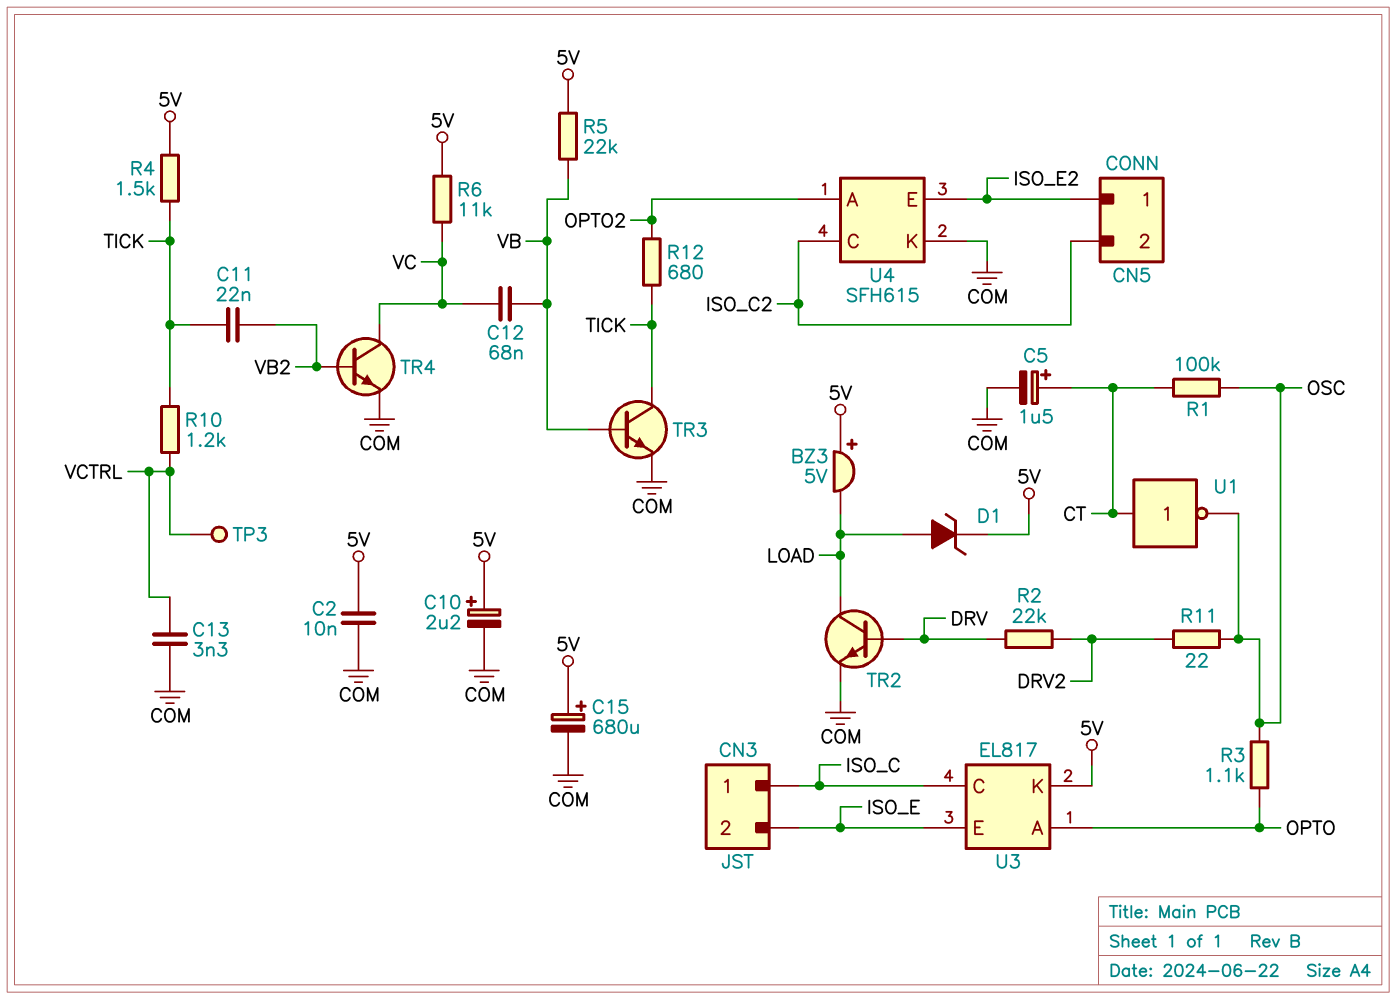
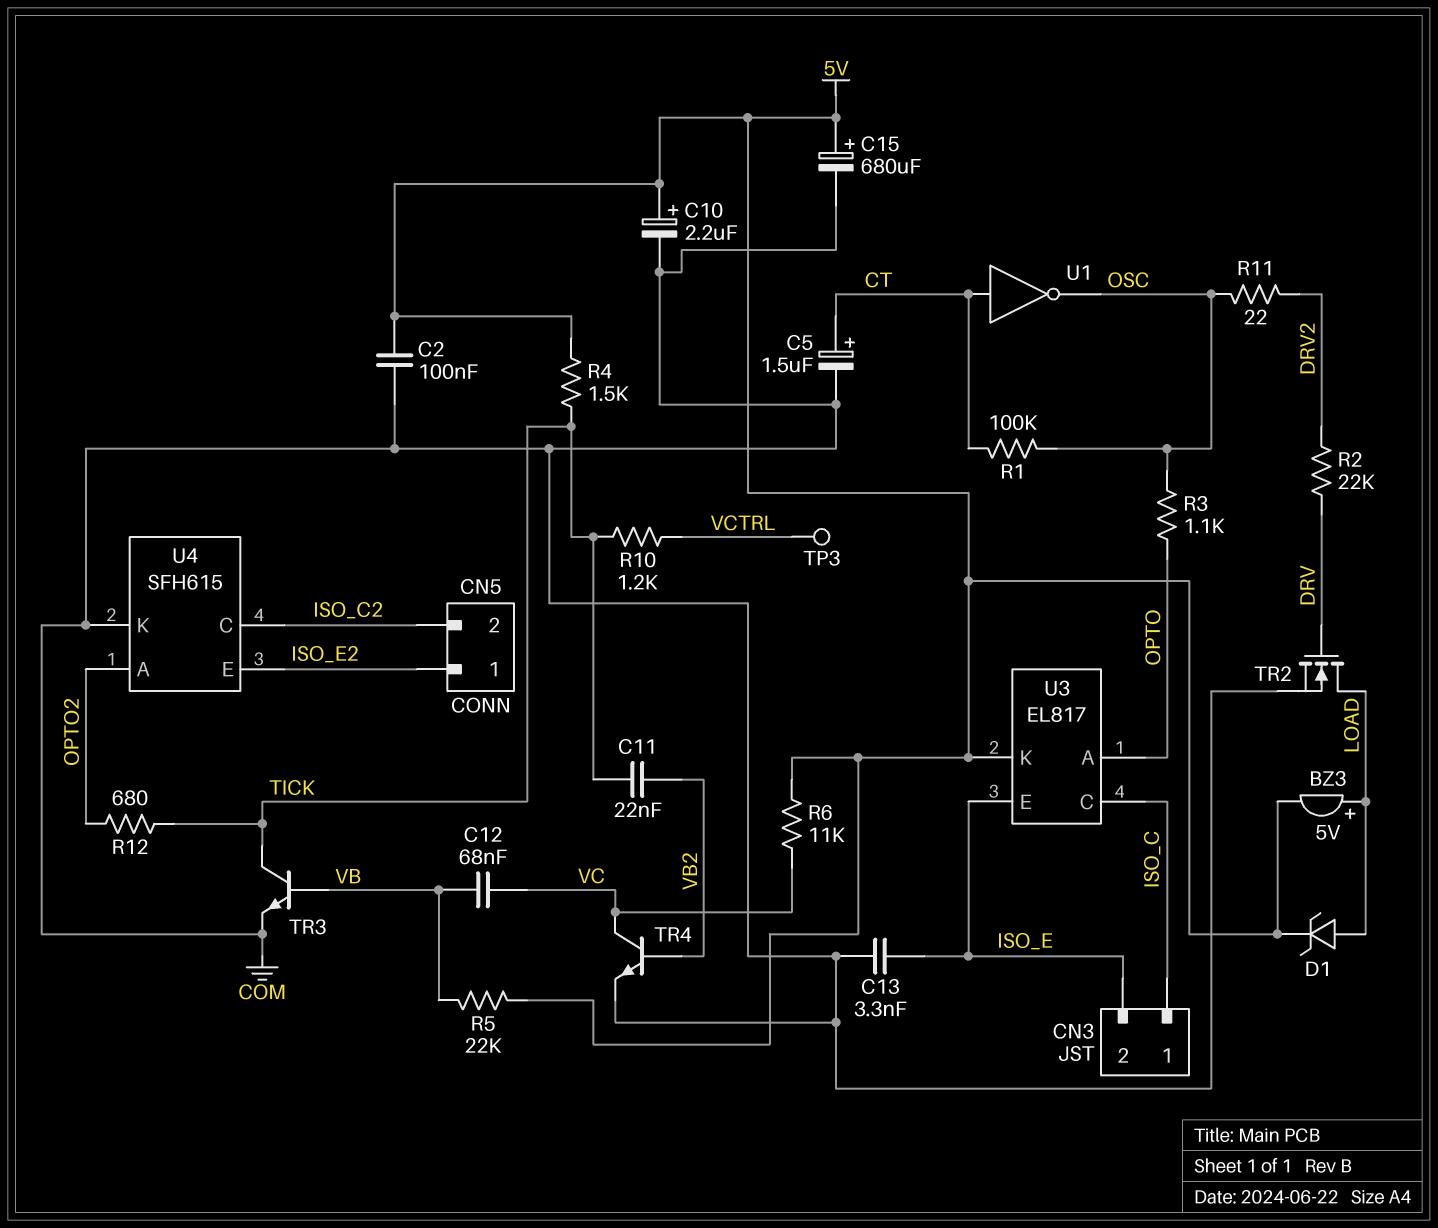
BZ3: buzzer 5V (plus 5V, minus LOAD) -> buzzer 5V (plus LOAD, minus 5V)
C2: 10nF (5V, COM) -> 100nF (5V, COM)
C13: 3.3nF (COM, VCTRL) -> 3.3nF (COM, ISO_E)
TR2: NPN (B DRV, C LOAD, E COM) -> NMOS (G DRV, D LOAD, S COM)

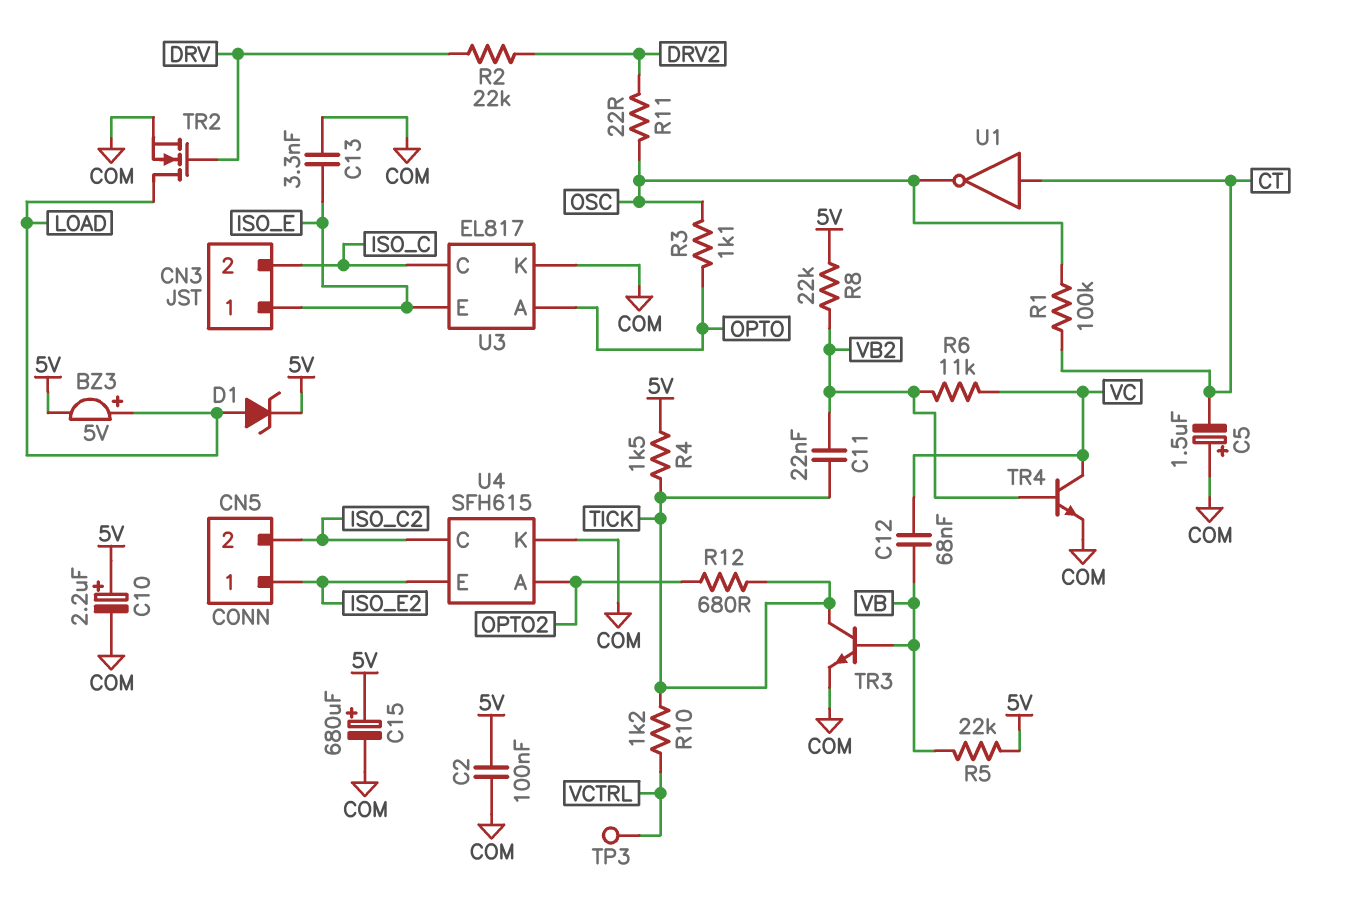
C5: 1.5uF (plus CT, minus COM) -> 1.5uF (plus COM, minus CT)
CN3 pin 1: ISO_C -> ISO_E
CN3 pin 2: ISO_E -> ISO_C
R6: 11k (5V, VC) -> 11k (VB2, VC)
R8: none -> 22k (5V, VB2)
U3 pin K: 5V -> COM

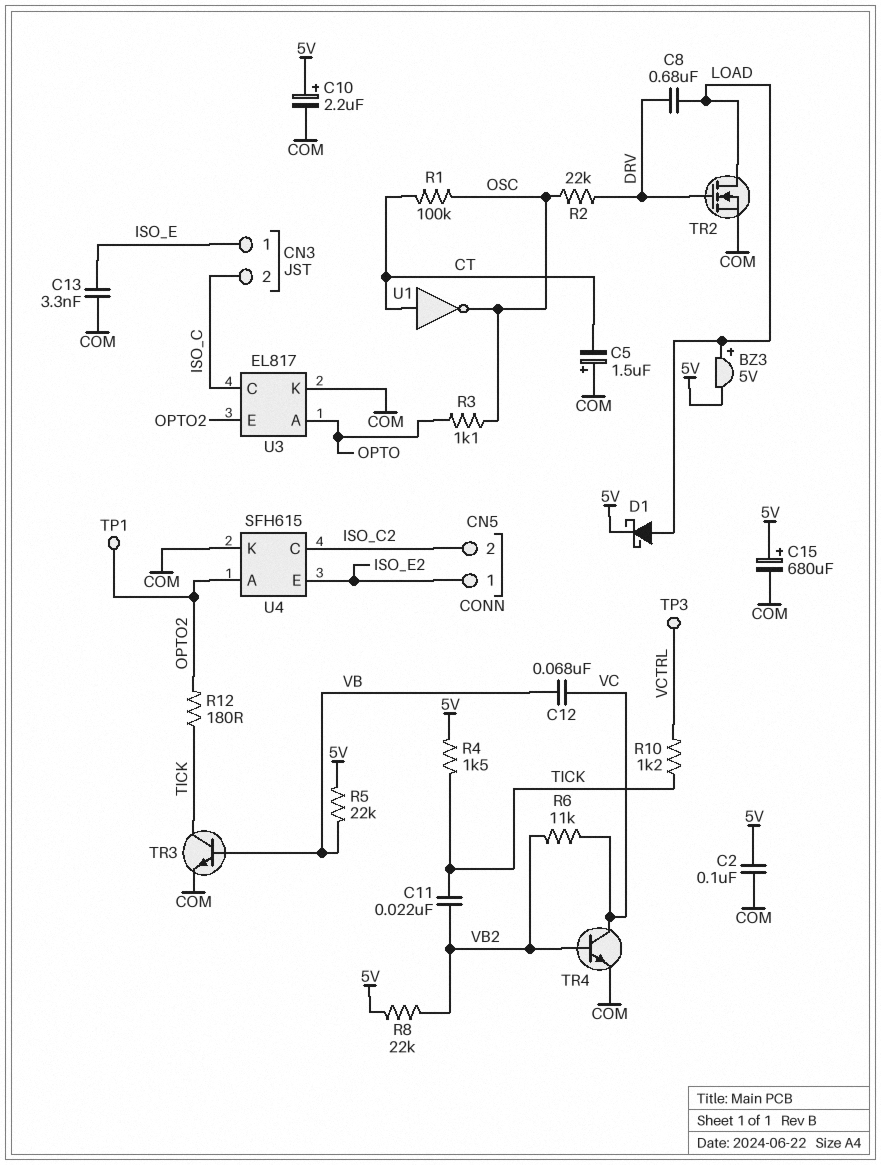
C8: none -> 680nF (DRV, LOAD)
D1: zener (A LOAD, K 5V) -> schottky (A LOAD, K 5V)
R2: 22k (DRV, DRV2) -> 22k (DRV, OSC)
R11: 22 (DRV2, OSC) -> none
R12: 680 (OPTO2, TICK) -> 180 (OPTO2, TICK)
TP1: none -> test point (OPTO2)
U3 pin E: ISO_E -> OPTO2

